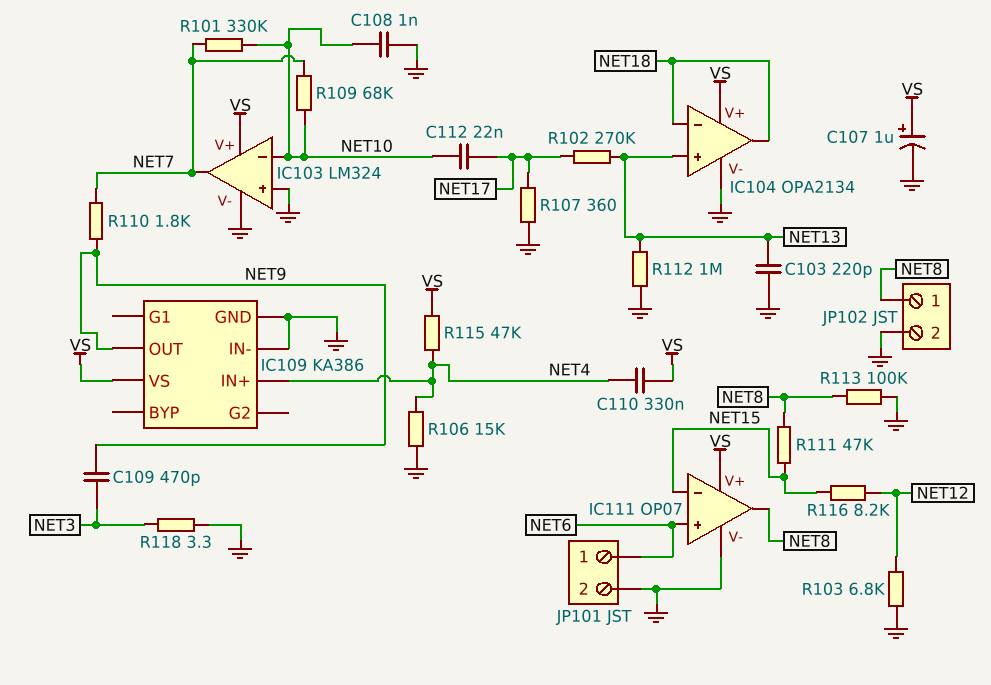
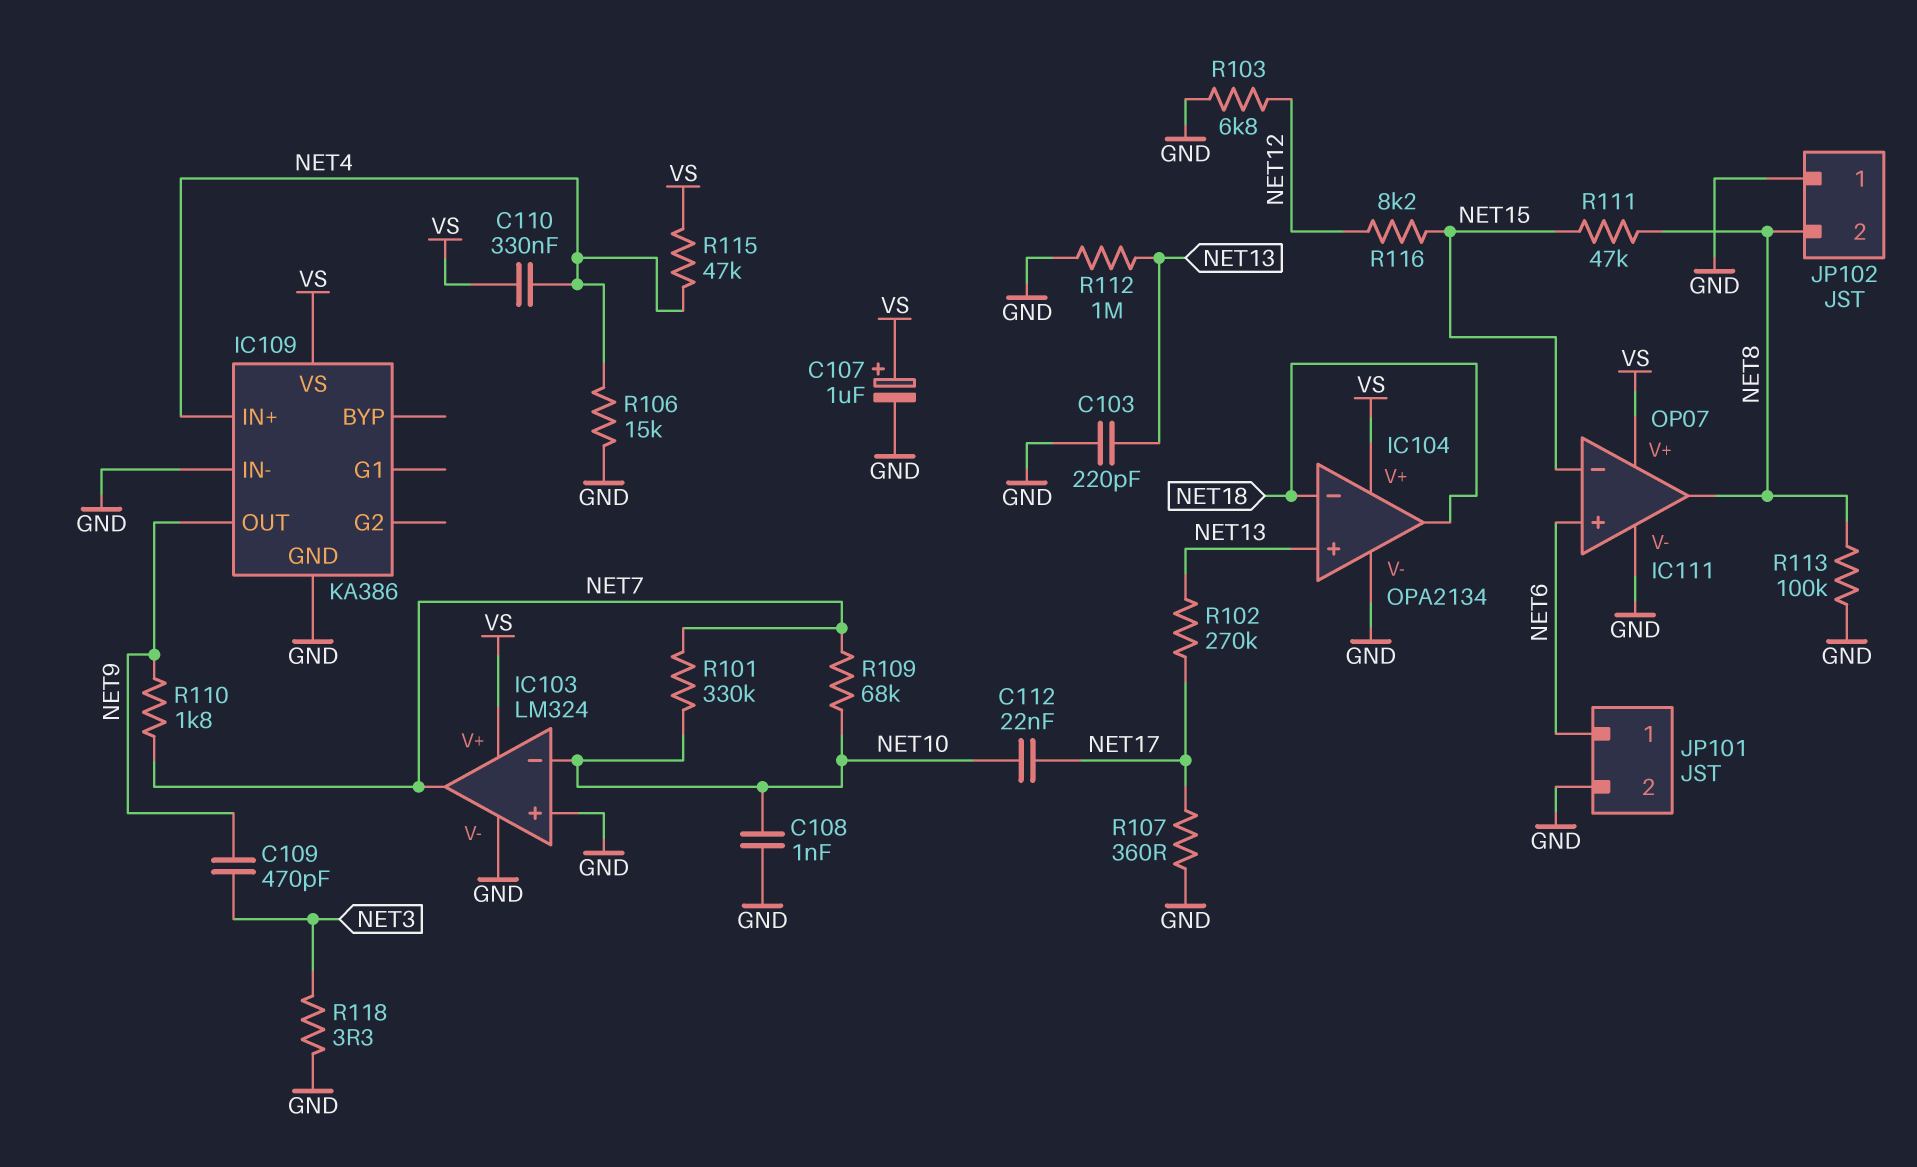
JP102 pin 1: NET8 -> GND
JP102 pin 2: GND -> NET8

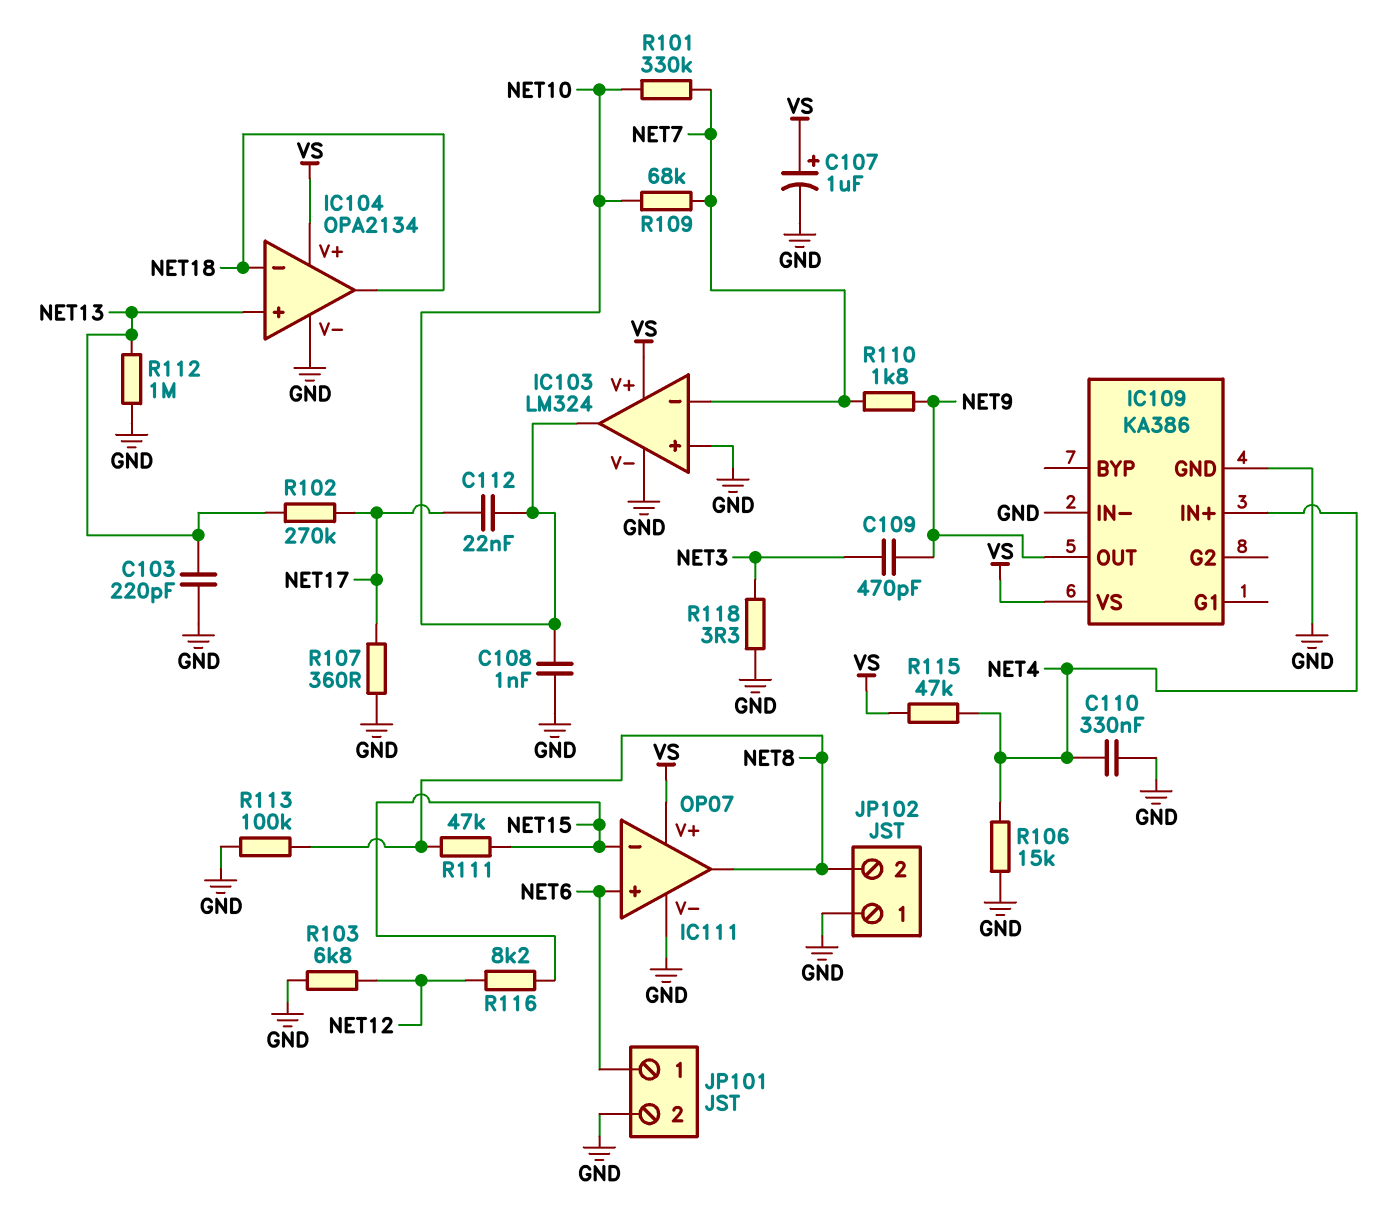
C110: 330nF (NET4, VS) -> 330nF (GND, NET4)
IC103 pin in-: NET10 -> NET7
IC103 pin out: NET7 -> NET10

